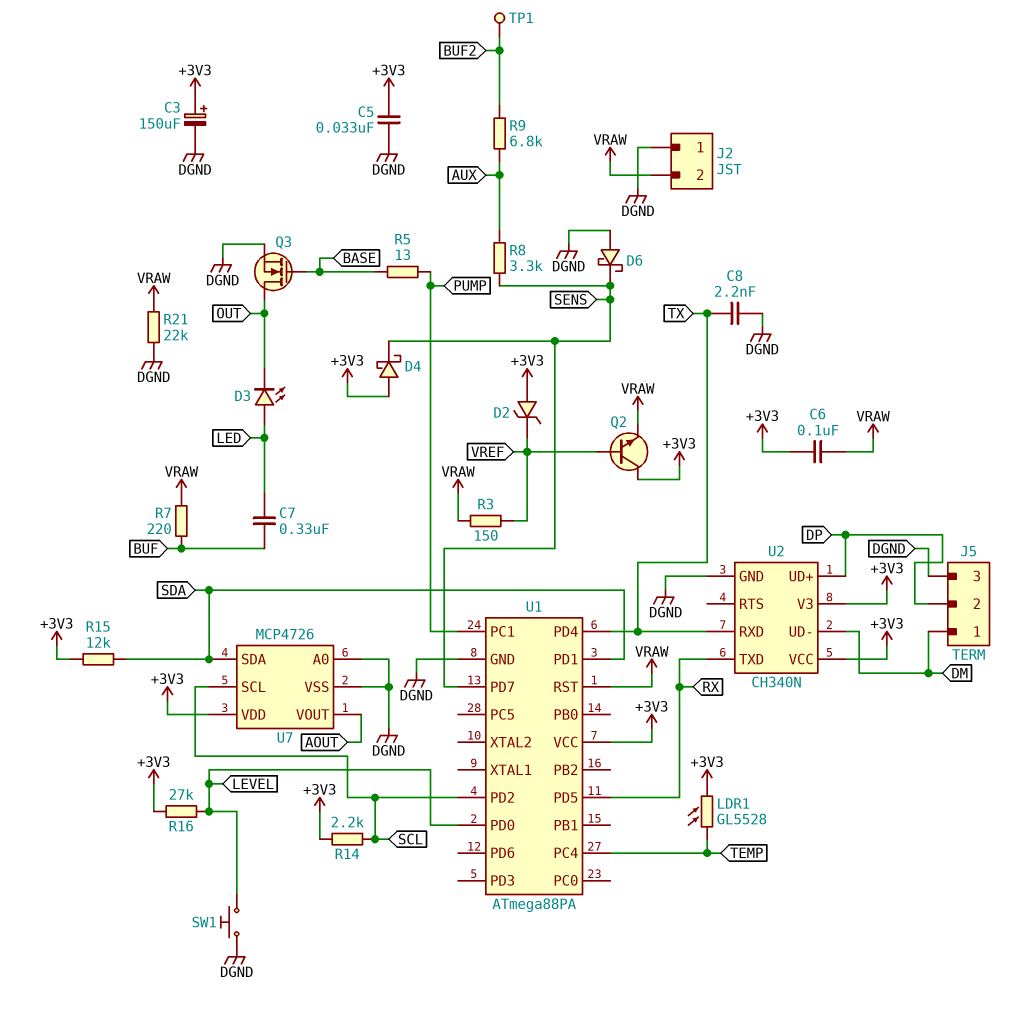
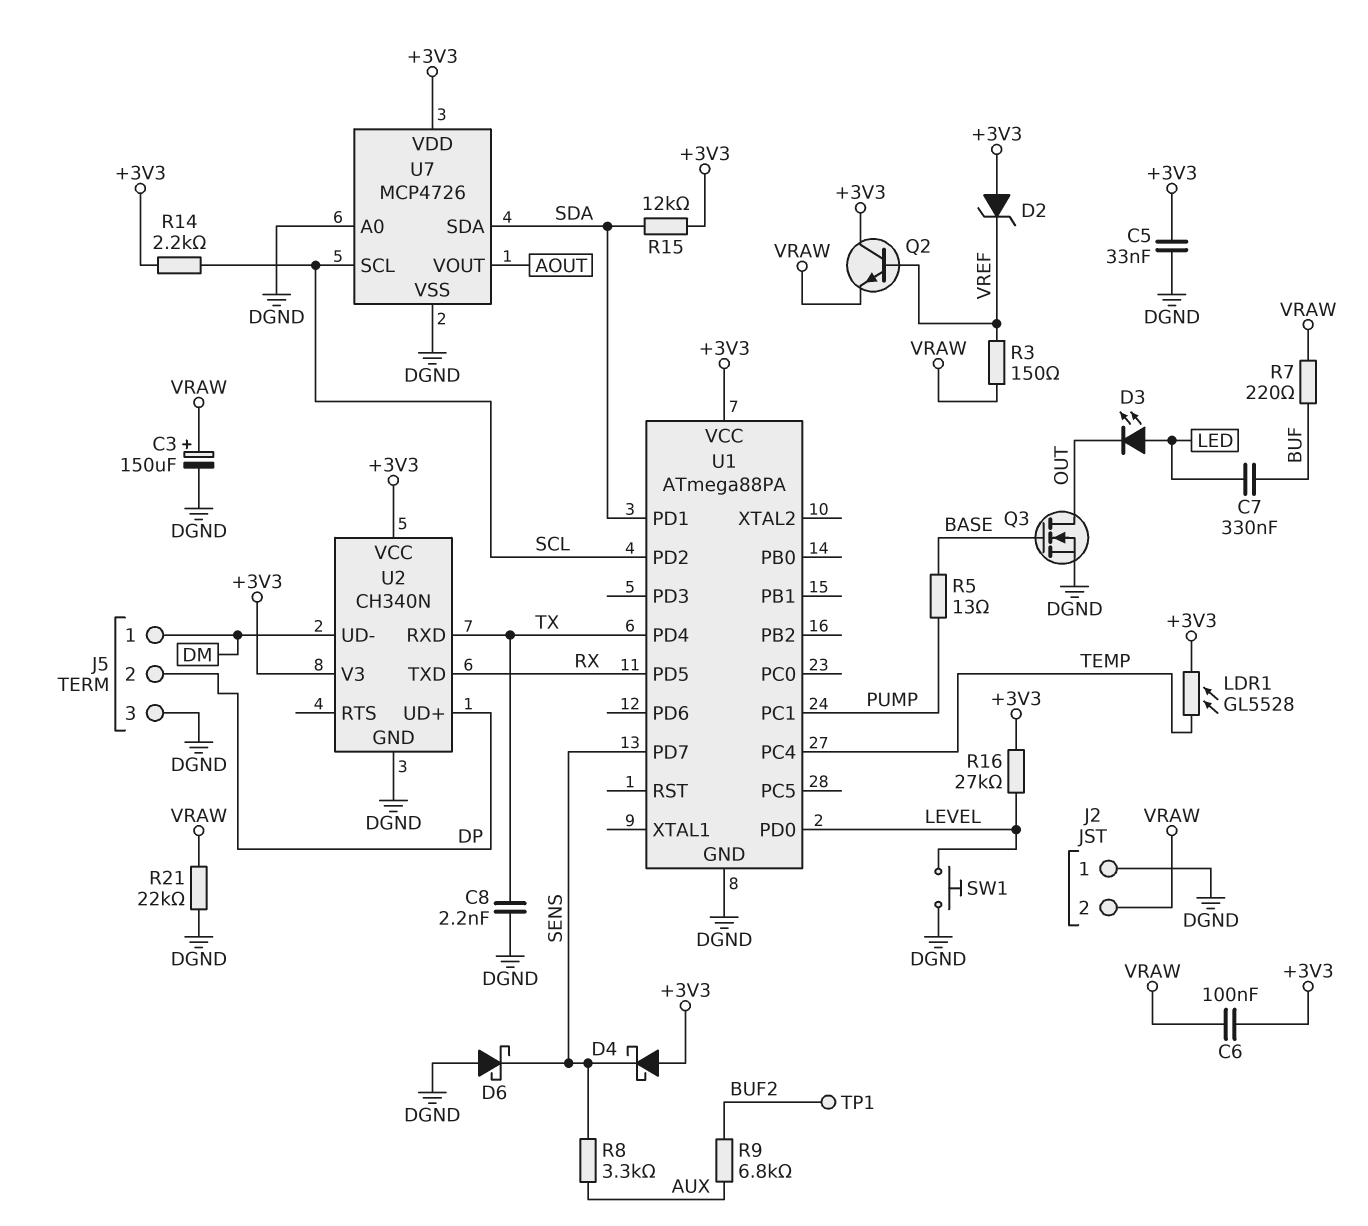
C3: 150uF (plus +3V3, minus DGND) -> 150uF (plus VRAW, minus DGND)
U1 pin RST: VRAW -> none

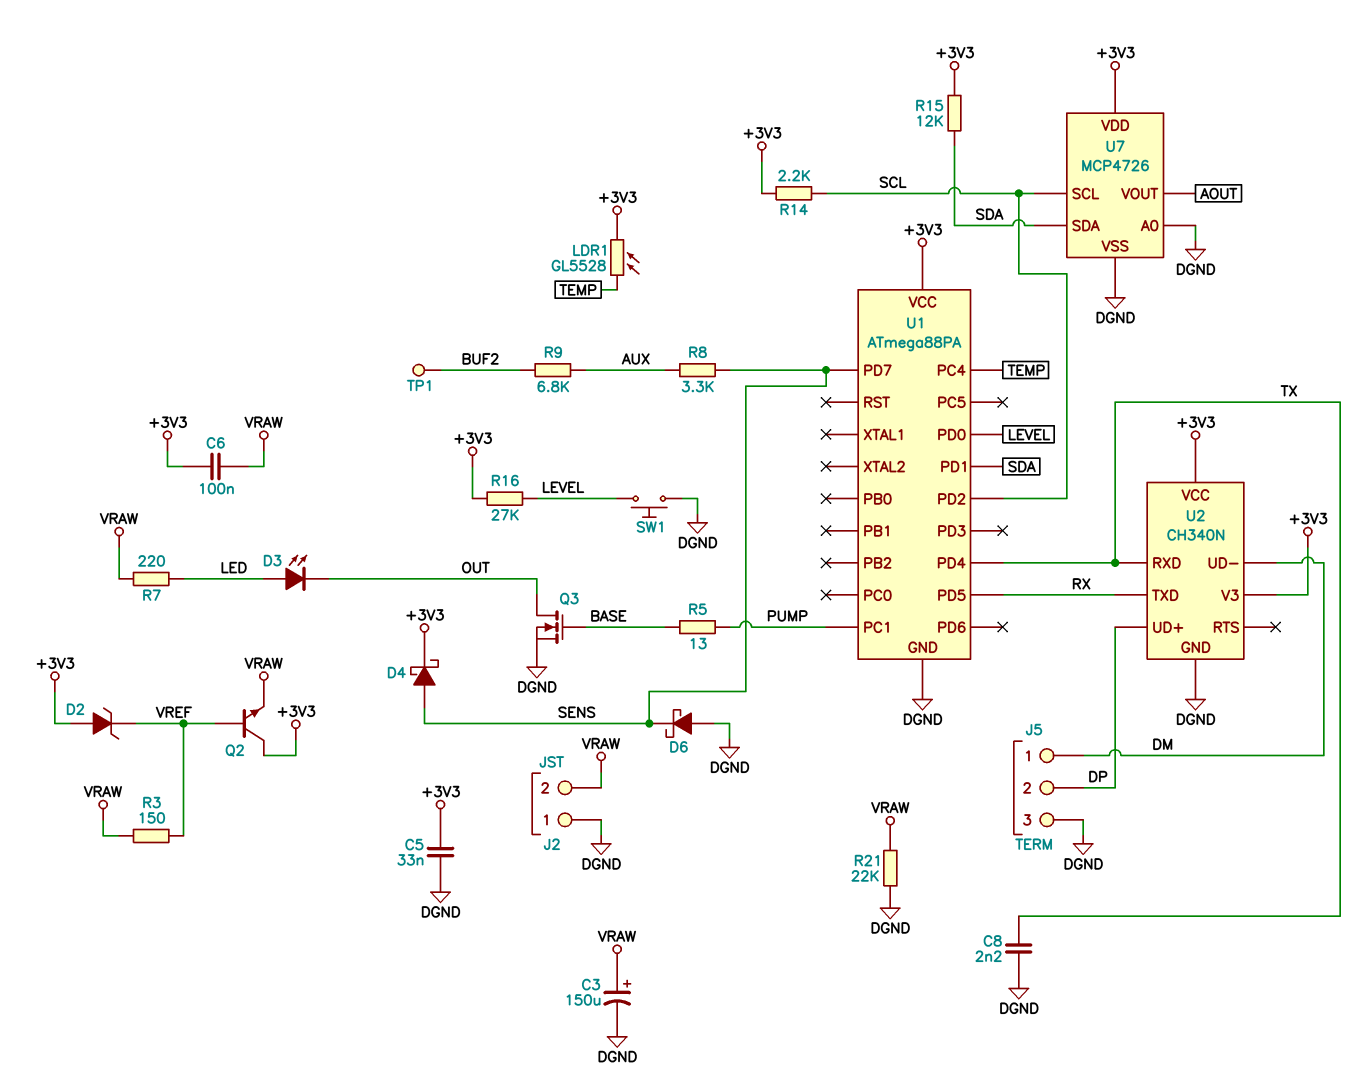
C7: 330nF (BUF, LED) -> none
D4: schottky (A +3V3, K SENS) -> schottky (A SENS, K +3V3)
R7: 220 (BUF, VRAW) -> 220 (LED, VRAW)

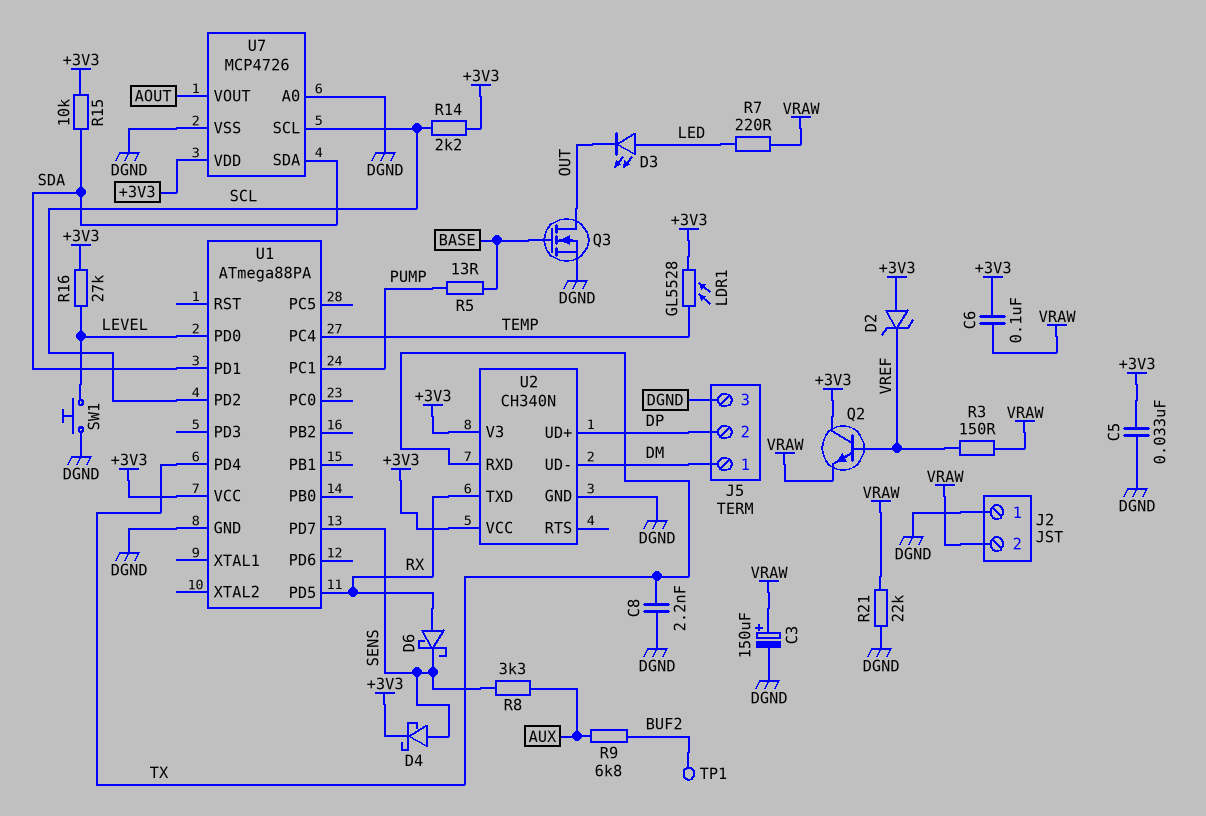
D6: schottky (A DGND, K SENS) -> schottky (A RX, K SENS)
R15: 12k (+3V3, SDA) -> 10k (+3V3, SDA)

